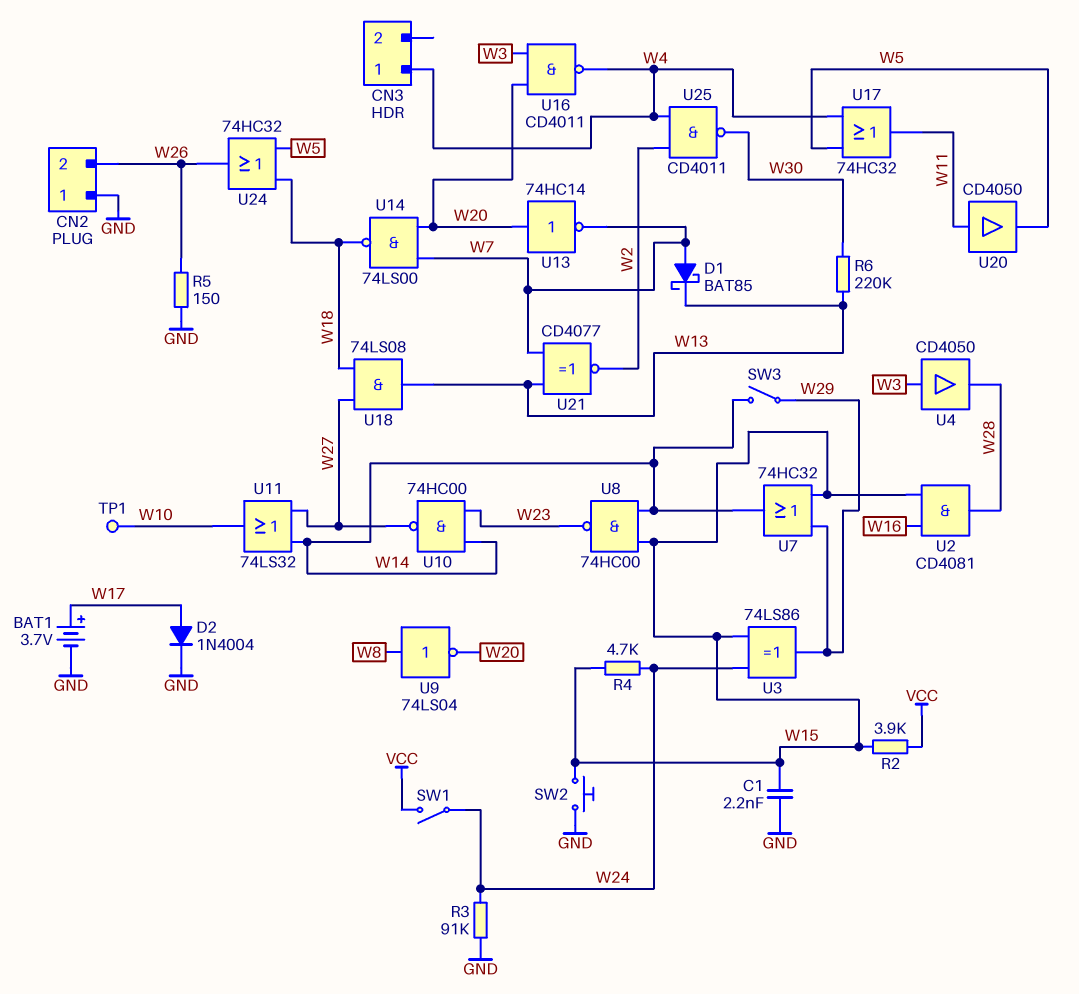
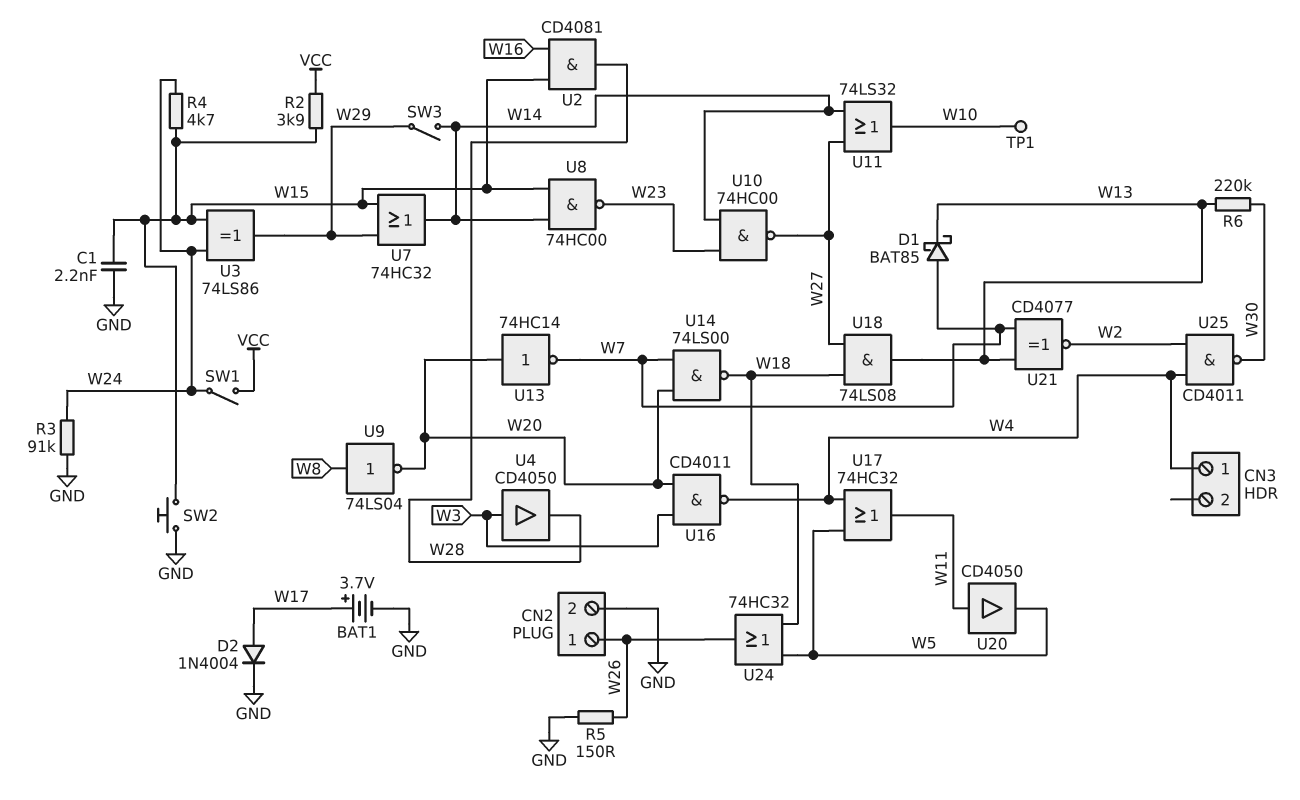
CN2 pin 1: GND -> W26
CN2 pin 2: W26 -> GND

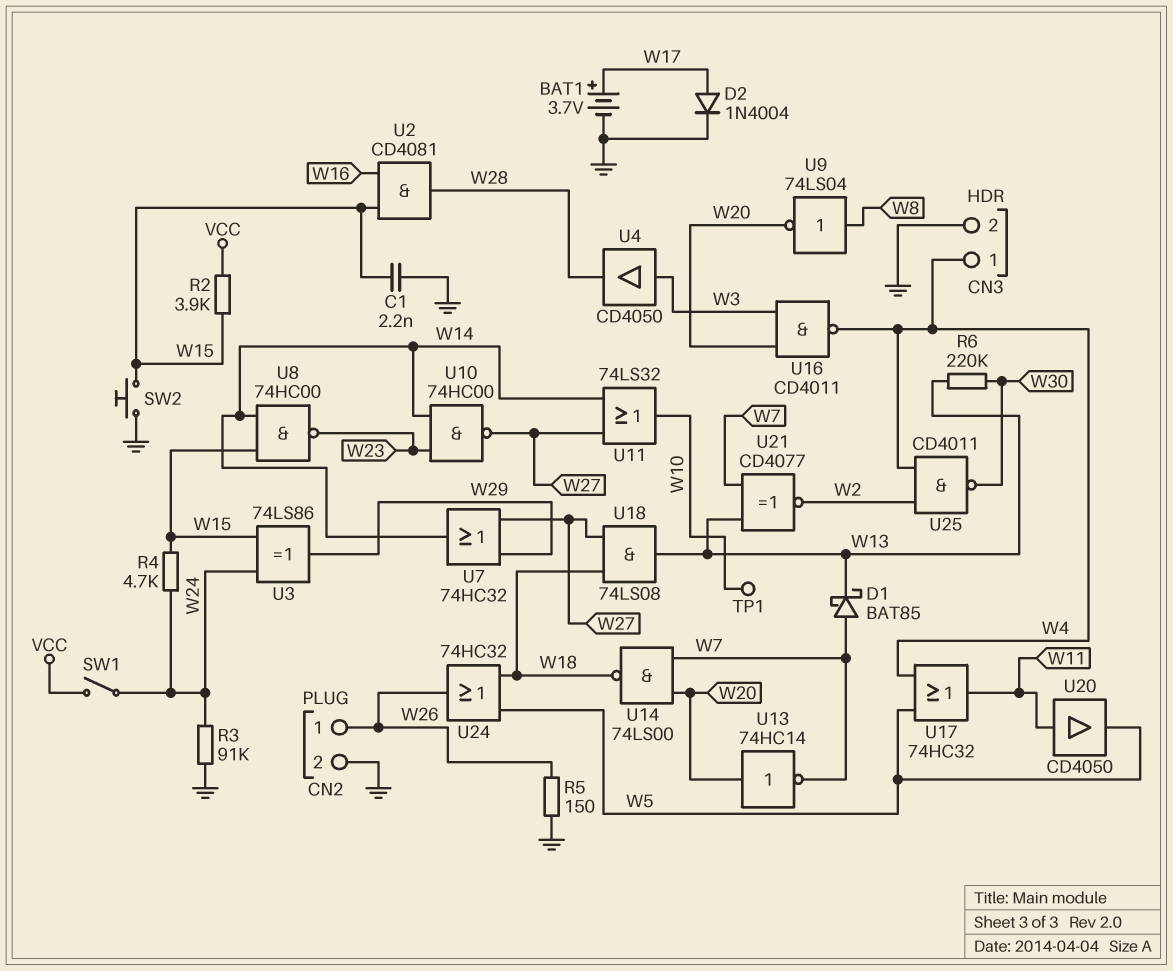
CN3 pin 2: none -> GND
SW3: switch (W14, W29) -> none
U7: OR 74HC32 (in W15, in W29, out W14) -> OR 74HC32 (in W27, in W29, out W14)

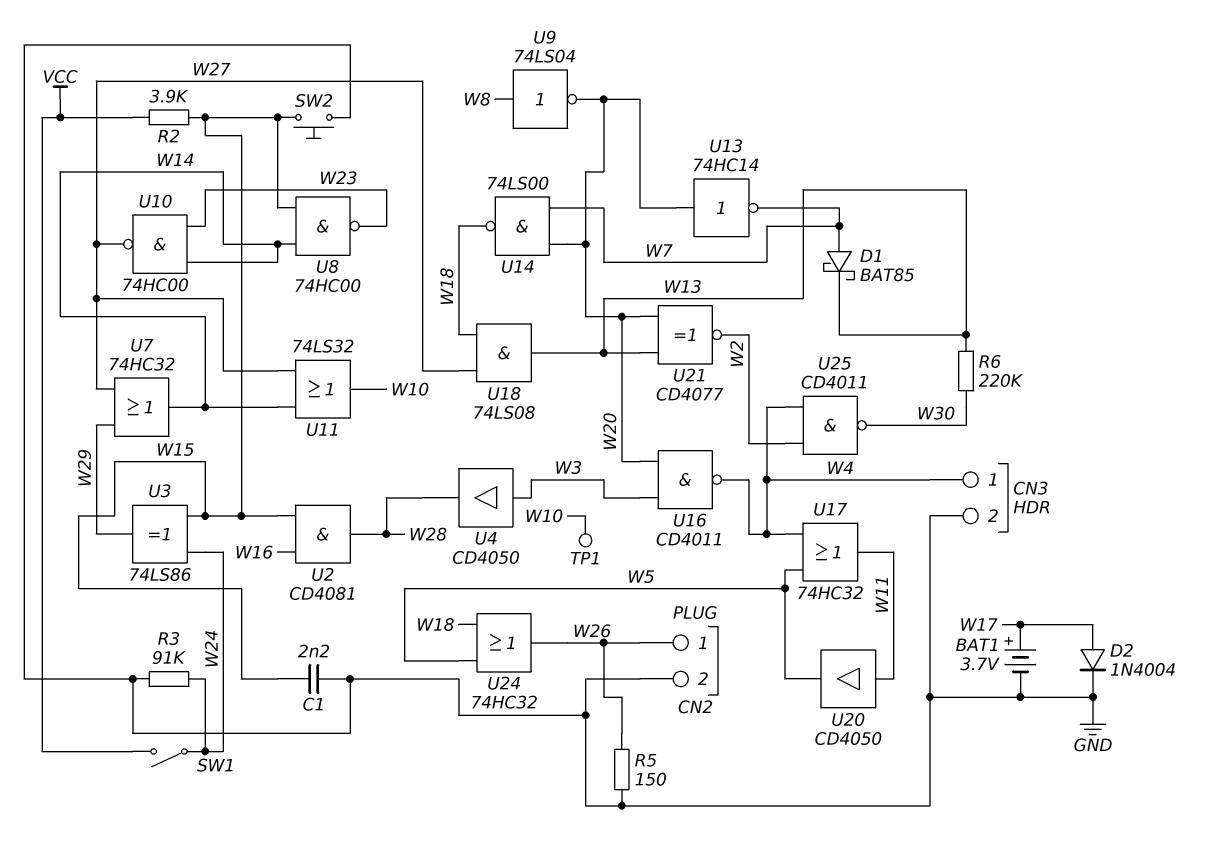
R4: 4.7k (W15, W24) -> none
U21: XNOR CD4077 (in W7, in W13, out W2) -> XNOR CD4077 (in W13, in W20, out W2)

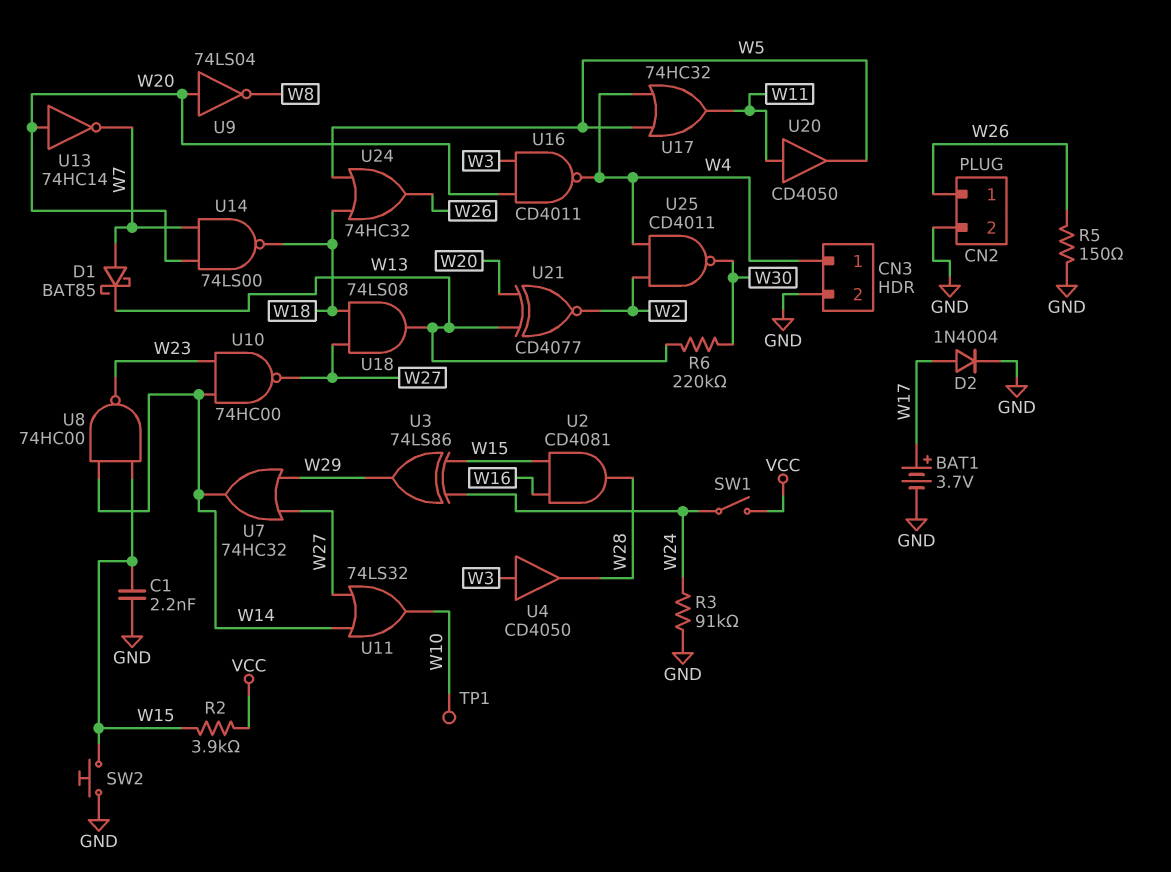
U9: NOT 74LS04 (in W8, out W20) -> NOT 74LS04 (in W20, out W8)

